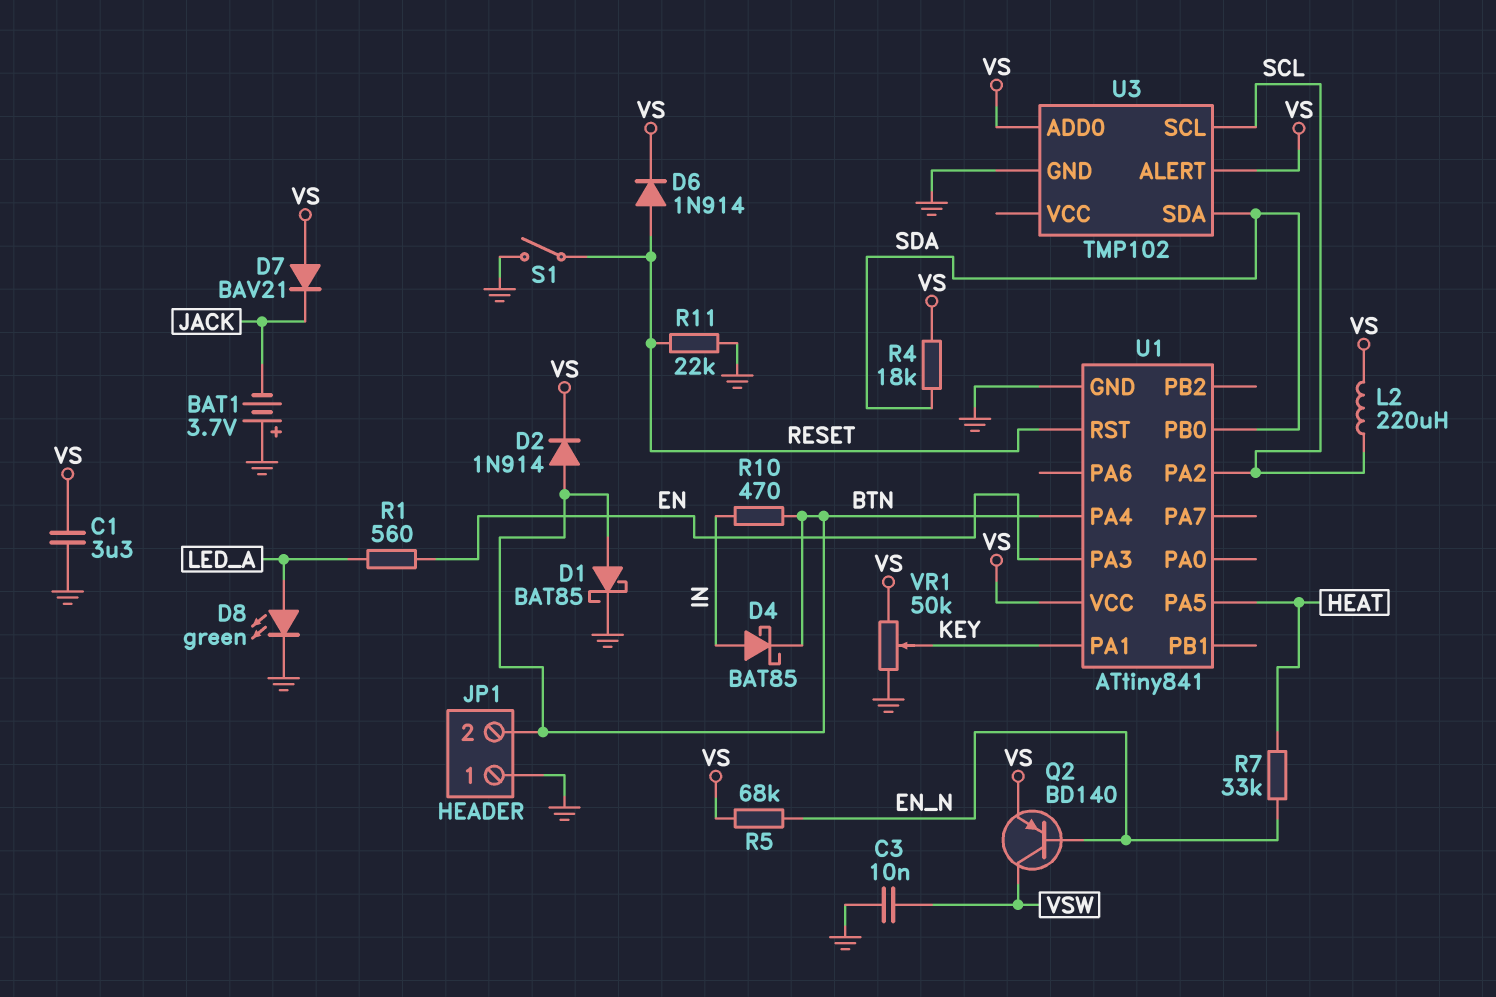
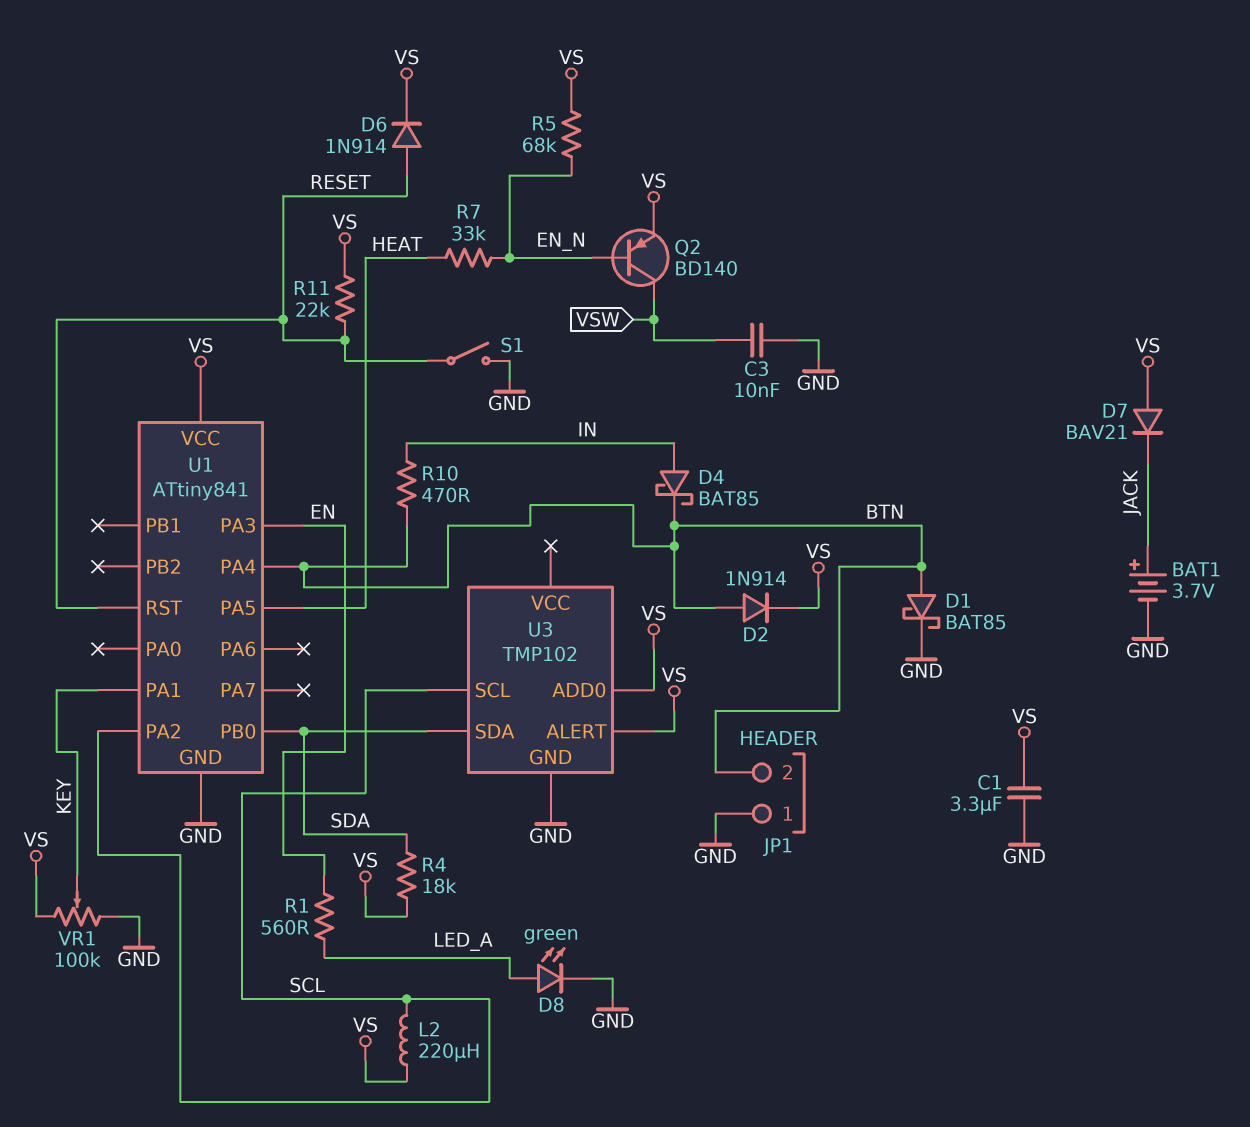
BAT1: 3.7V (plus GND, minus JACK) -> 3.7V (plus JACK, minus GND)
R11: 22k (GND, RESET) -> 22k (RESET, VS)
VR1: 50k (GND, VS, wiper KEY) -> 100k (GND, VS, wiper KEY)

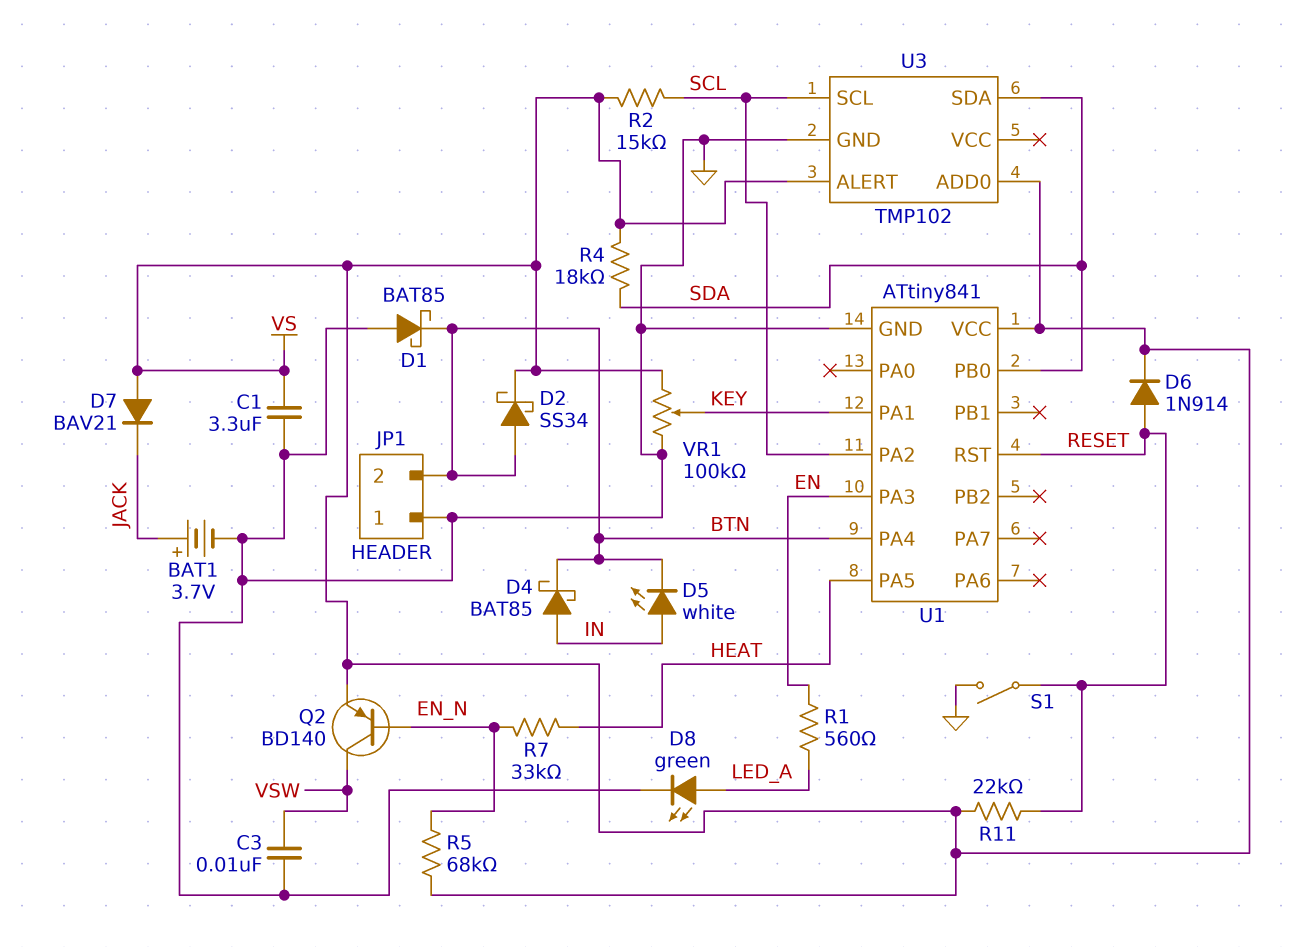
D1: schottky BAT85 (A BTN, K GND) -> schottky BAT85 (A GND, K BTN)
D2: diode 1N914 (A BTN, K VS) -> schottky SS34 (A BTN, K VS)
D5: none -> LED white (A IN, K BTN)
L2: 220uH (SCL, VS) -> none
R2: none -> 15k (SCL, VS)
R10: 470 (BTN, IN) -> none

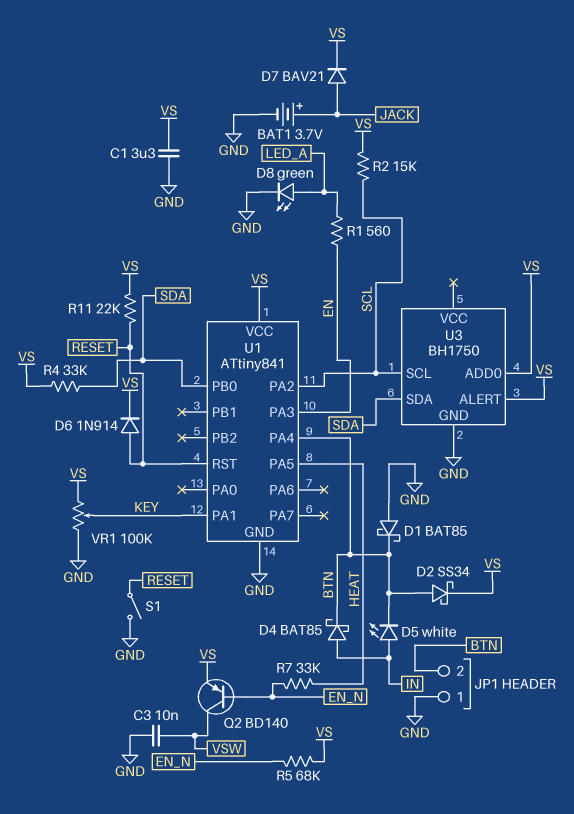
D7: diode BAV21 (A VS, K JACK) -> diode BAV21 (A JACK, K VS)
R4: 18k (SDA, VS) -> 33k (SDA, VS)
U3: TMP102 -> BH1750

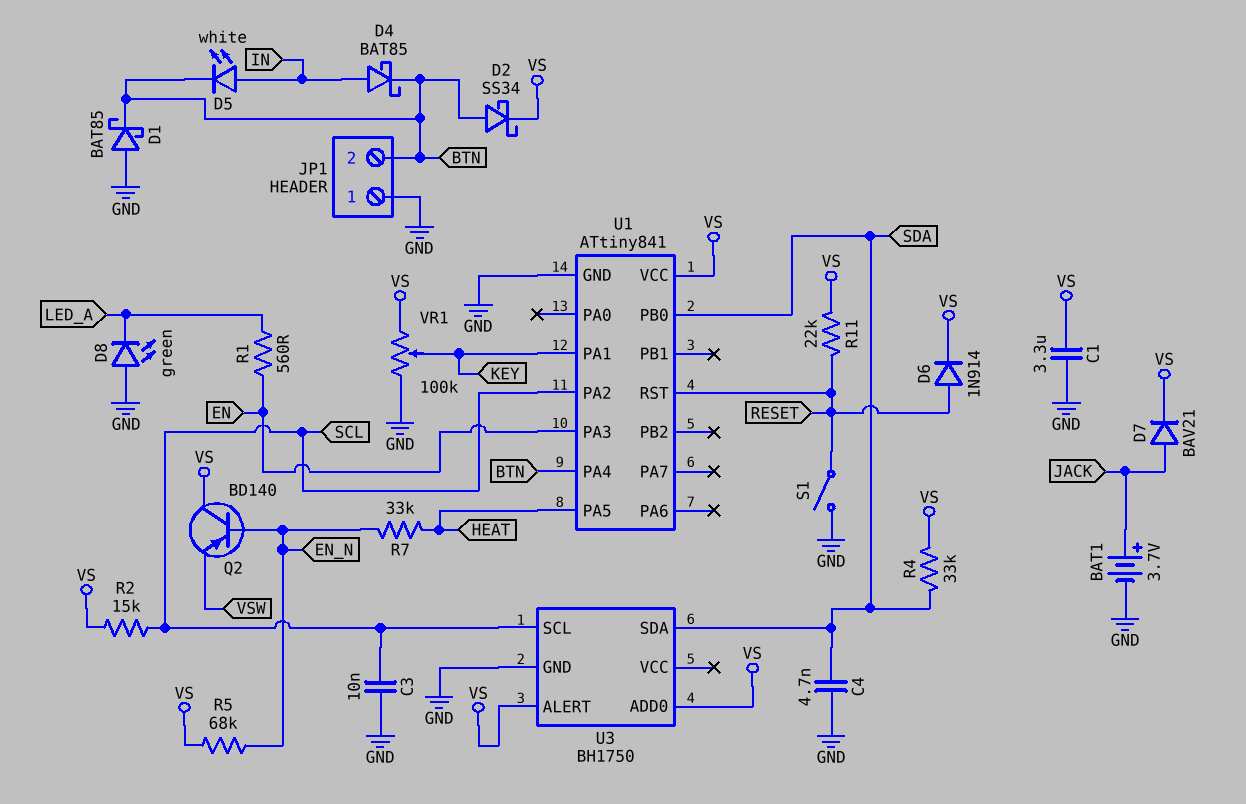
C3: 10nF (GND, VSW) -> 10nF (GND, SCL)
C4: none -> 4.7nF (GND, SDA)
D8: LED green (A LED_A, K GND) -> LED green (A GND, K LED_A)
Q2: PNP BD140 (B EN_N, C VSW, E VS) -> PNP BD140 (B EN_N, C VS, E VSW)

